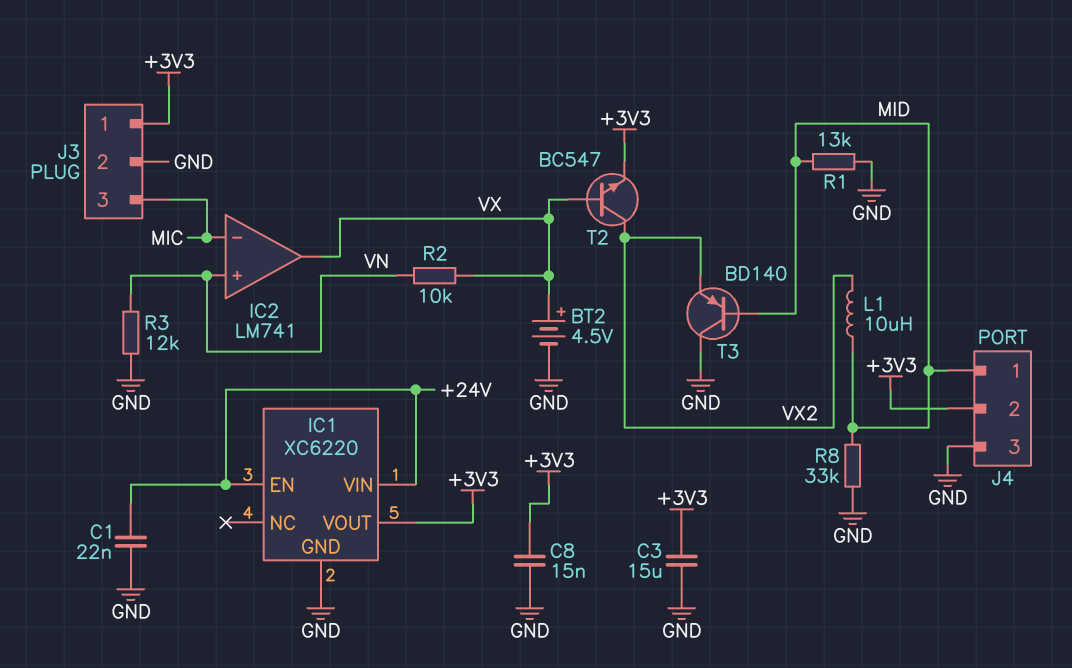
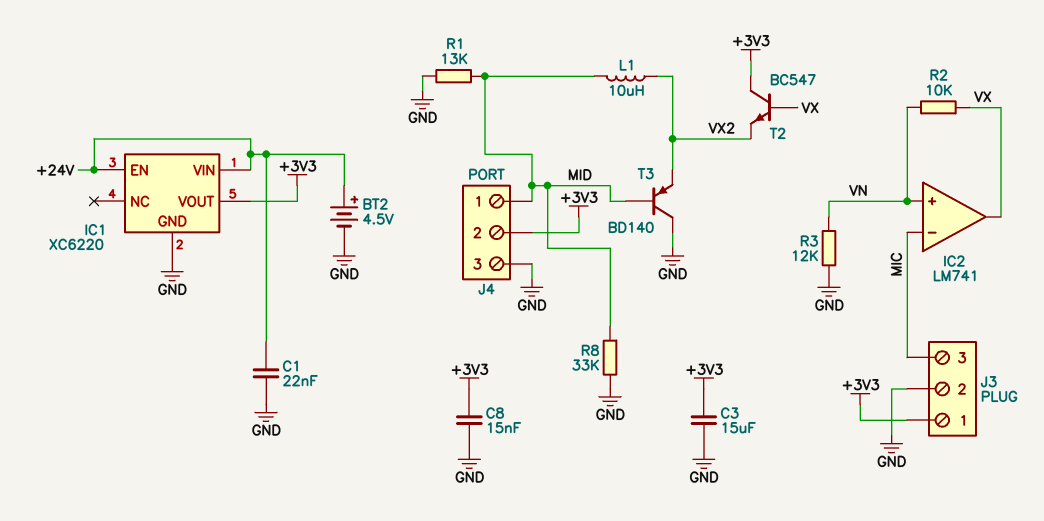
BT2: 4.5V (plus VX, minus GND) -> 4.5V (plus +24V, minus GND)
T2: NPN BC547 (B VX, C VX2, E +3V3) -> NPN BC547 (B VX, C +3V3, E VX2)

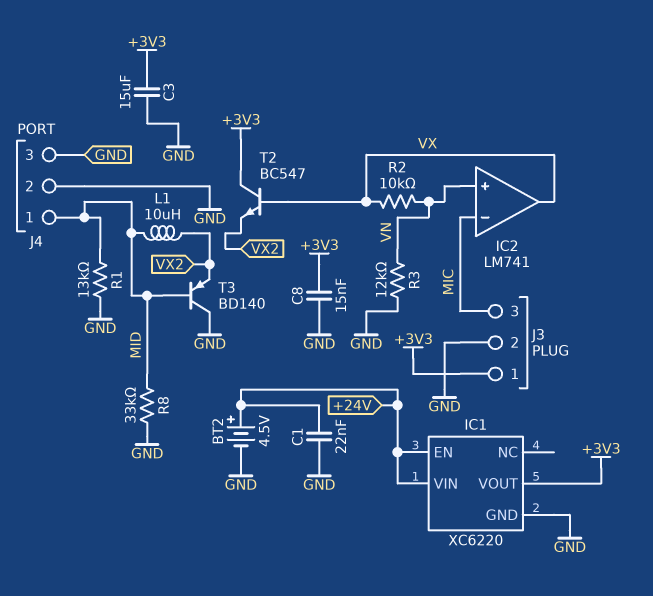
J4 pin 2: +3V3 -> GND

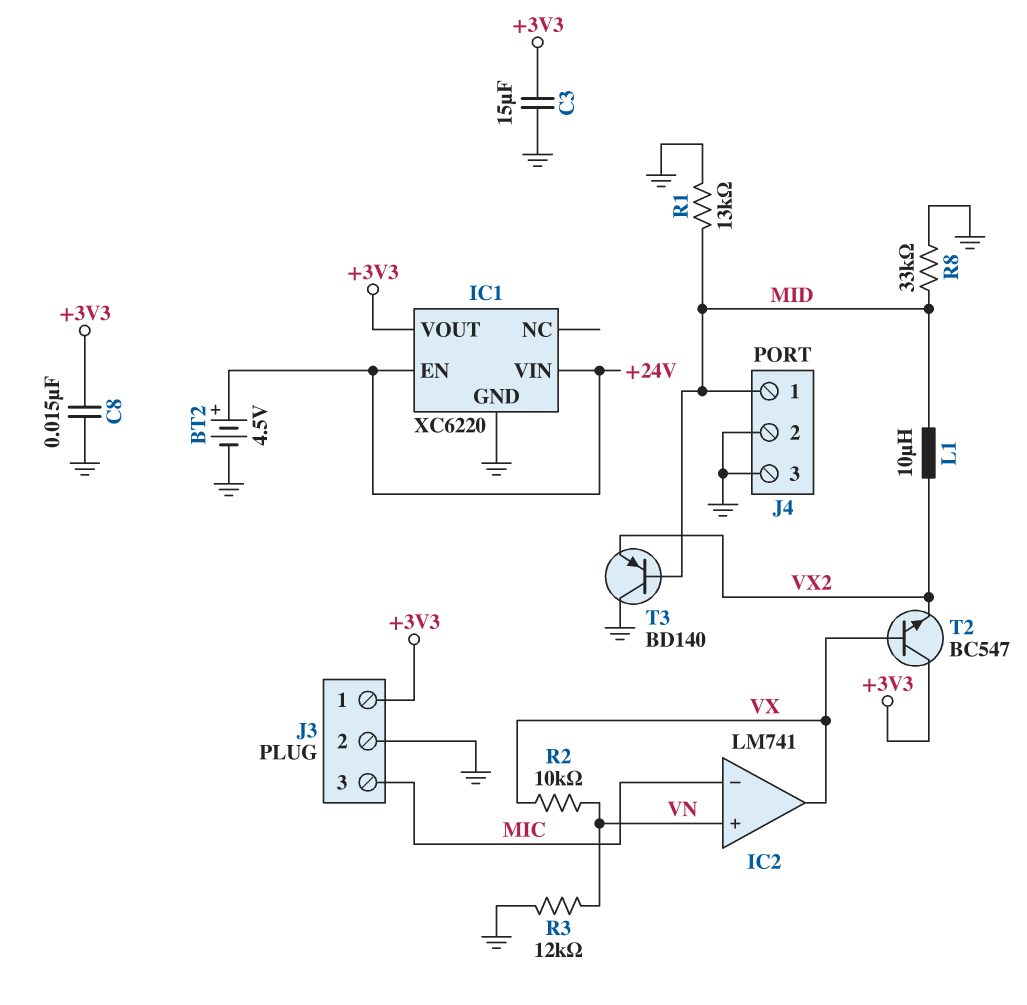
C1: 22nF (+24V, GND) -> none

